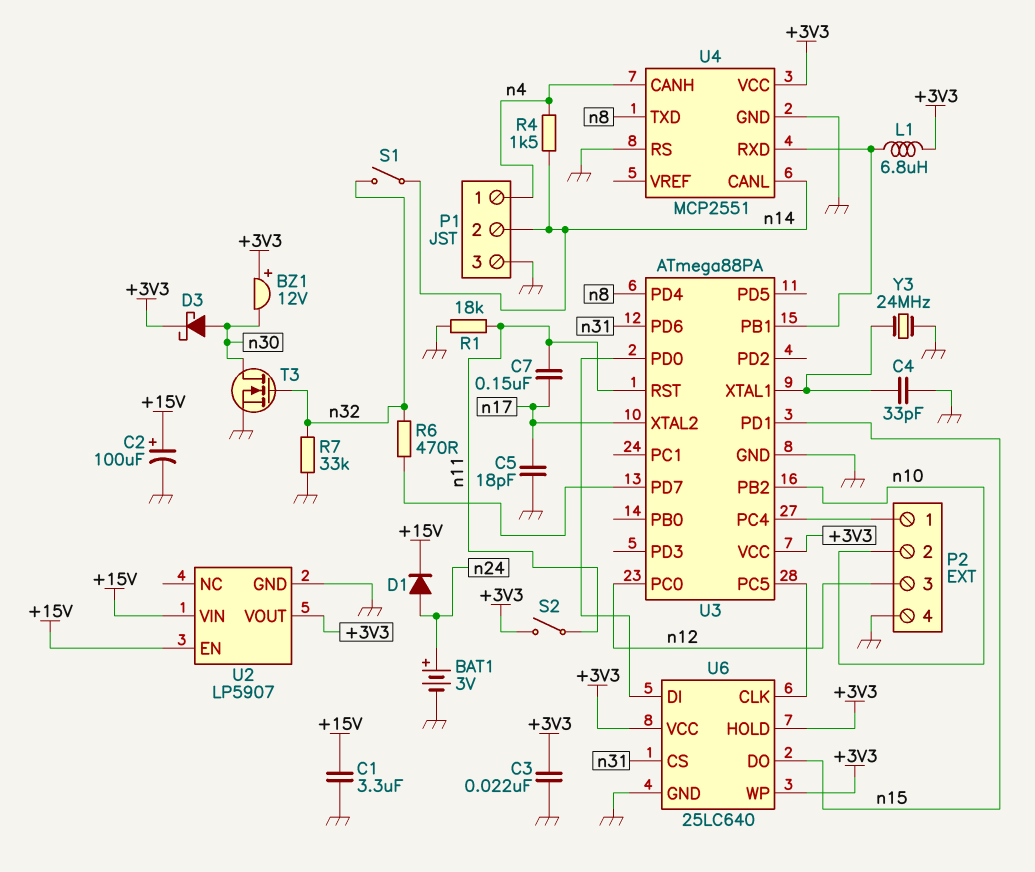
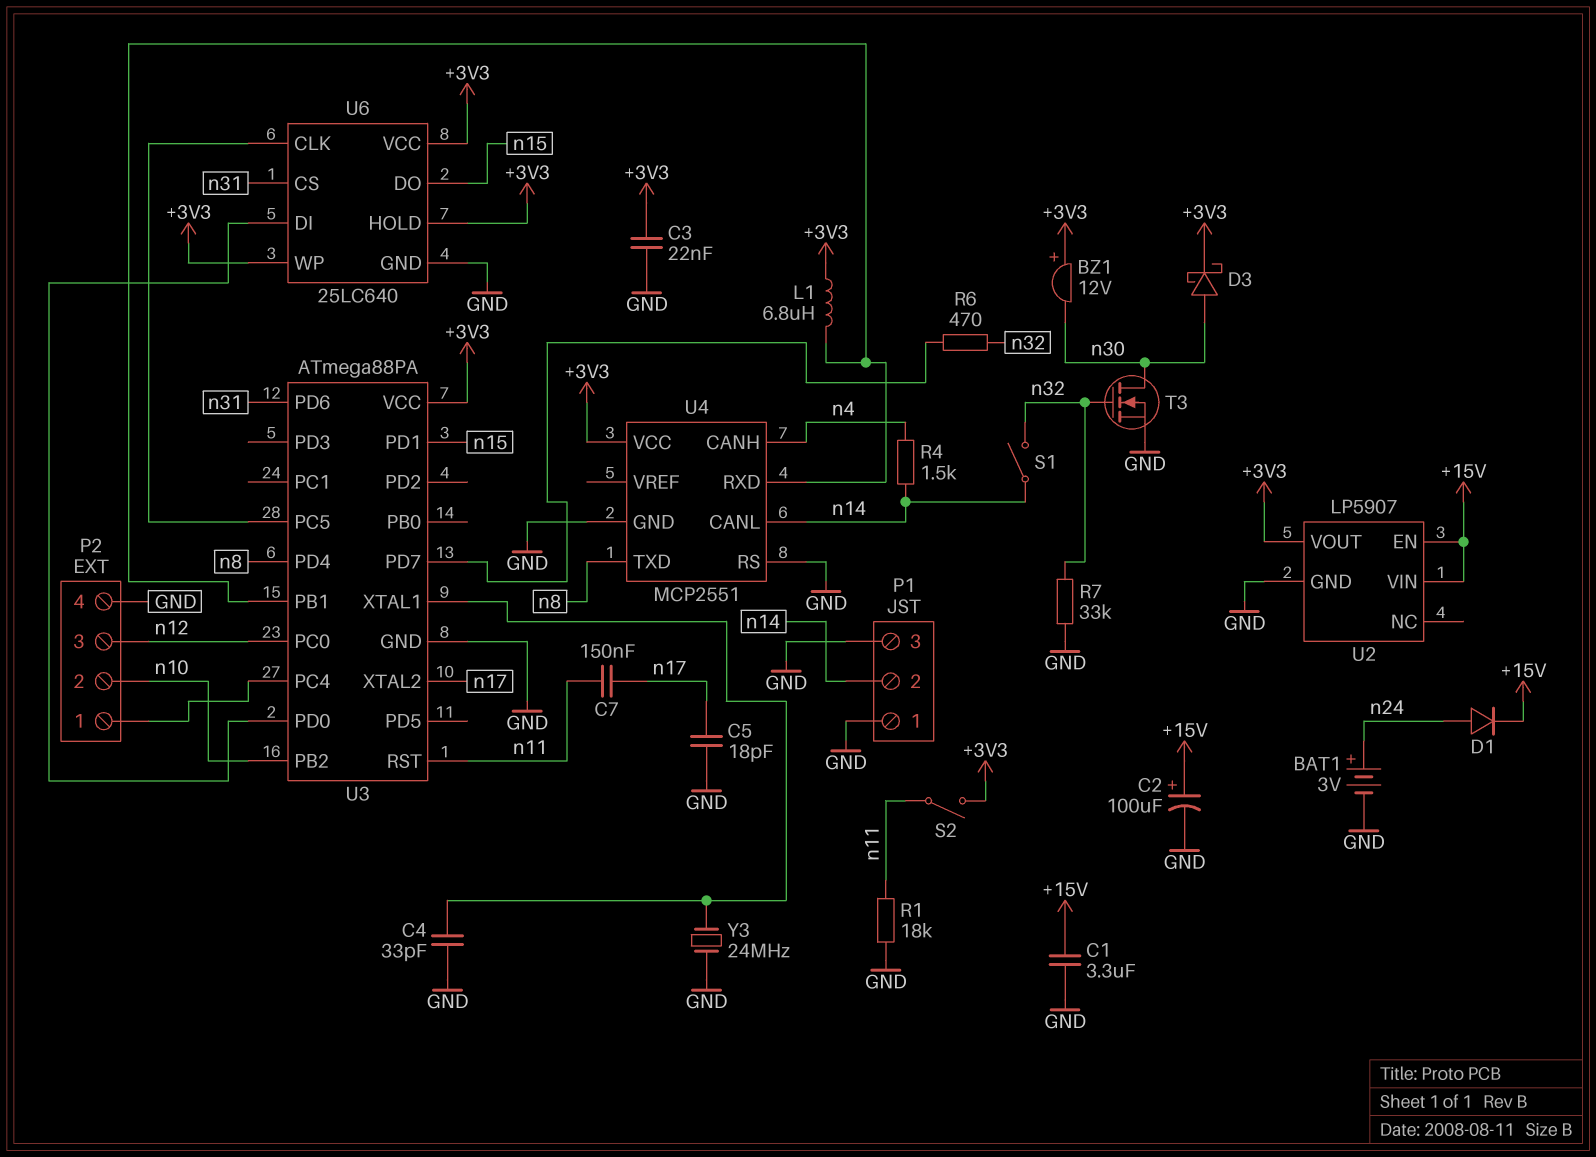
P1 pin 1: n4 -> GND

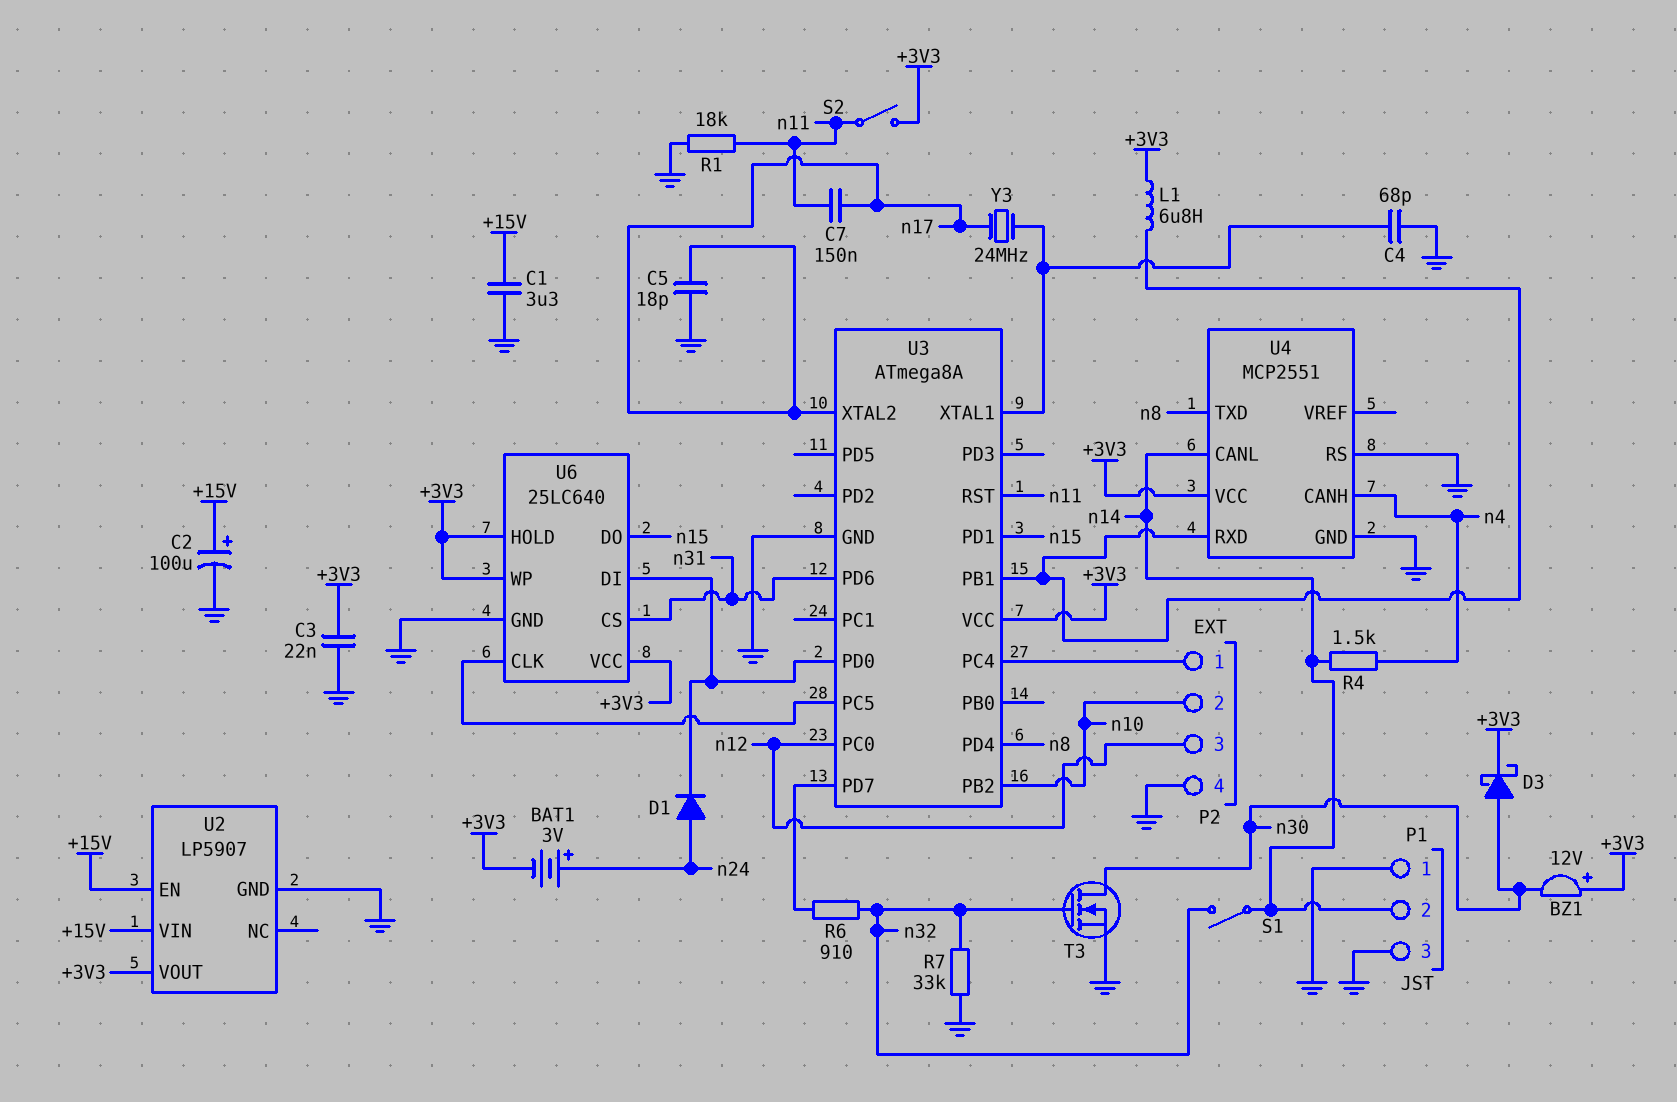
BAT1: 3V (plus n24, minus GND) -> 3V (plus n24, minus +3V3)
C4: 33pF (GND, U3/XTAL1) -> 68pF (GND, U3/XTAL1)
D1: diode (A n24, K +15V) -> diode (A n24, K U3/PD0)
R6: 470 (U3/PD7, n32) -> 910 (U3/PD7, n32)
U3: ATmega88PA -> ATmega8A
Y3: 24MHz (GND, U3/XTAL1) -> 24MHz (U3/XTAL1, n17)

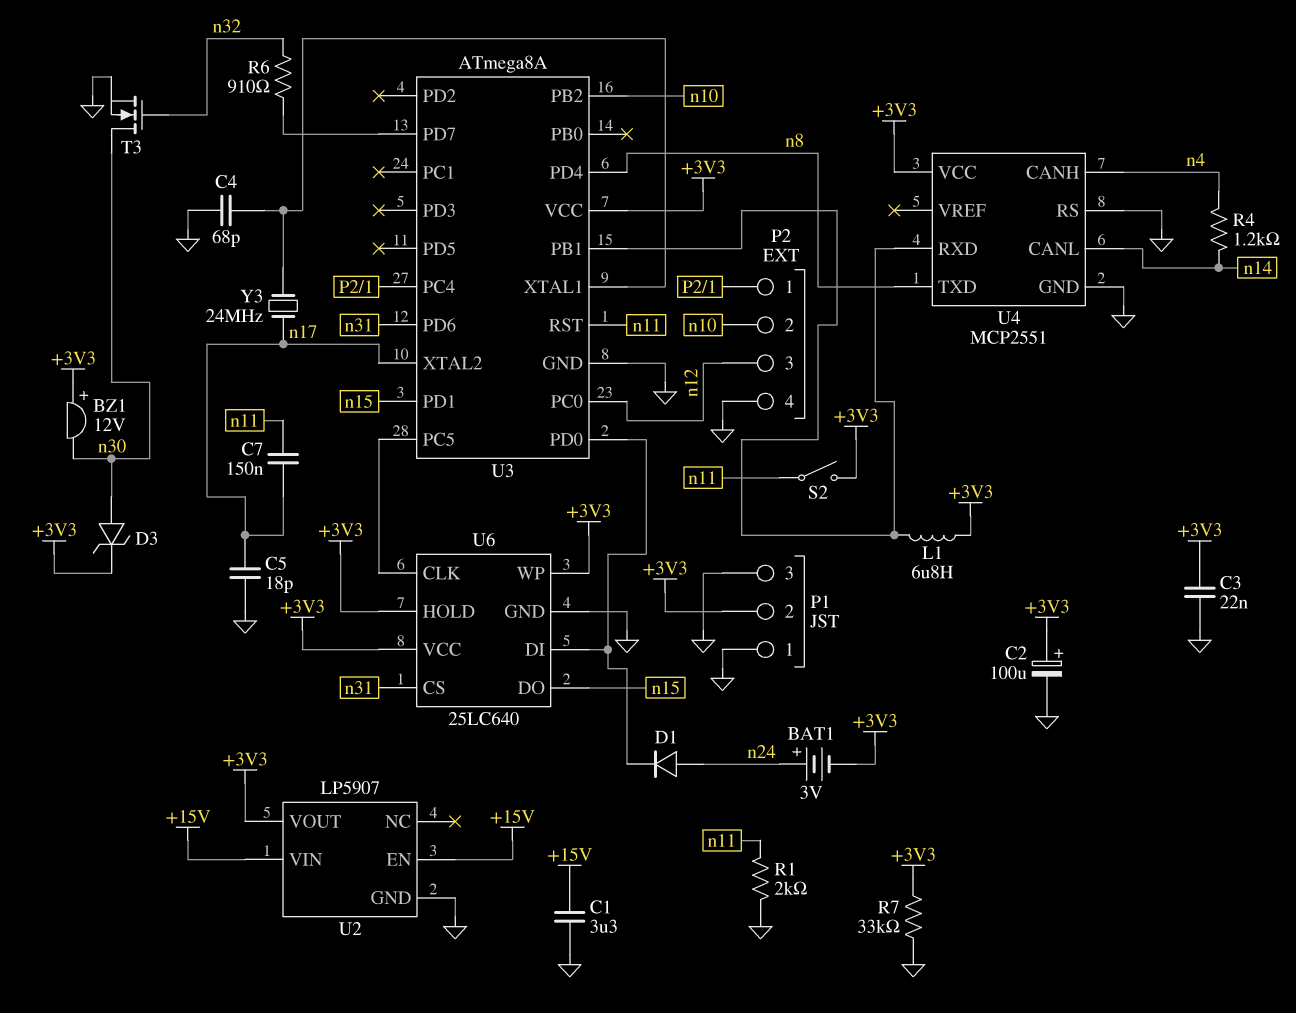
C2: 100uF (plus +15V, minus GND) -> 100uF (plus +3V3, minus GND)
D3: schottky (A n30, K +3V3) -> zener (A n30, K +3V3)
P1 pin 2: n14 -> +3V3
R1: 18k (GND, n11) -> 2k (GND, n11)
R4: 1.5k (n4, n14) -> 1.2k (n4, n14)
R7: 33k (GND, n32) -> 33k (+3V3, GND)
S1: switch (n14, n32) -> none

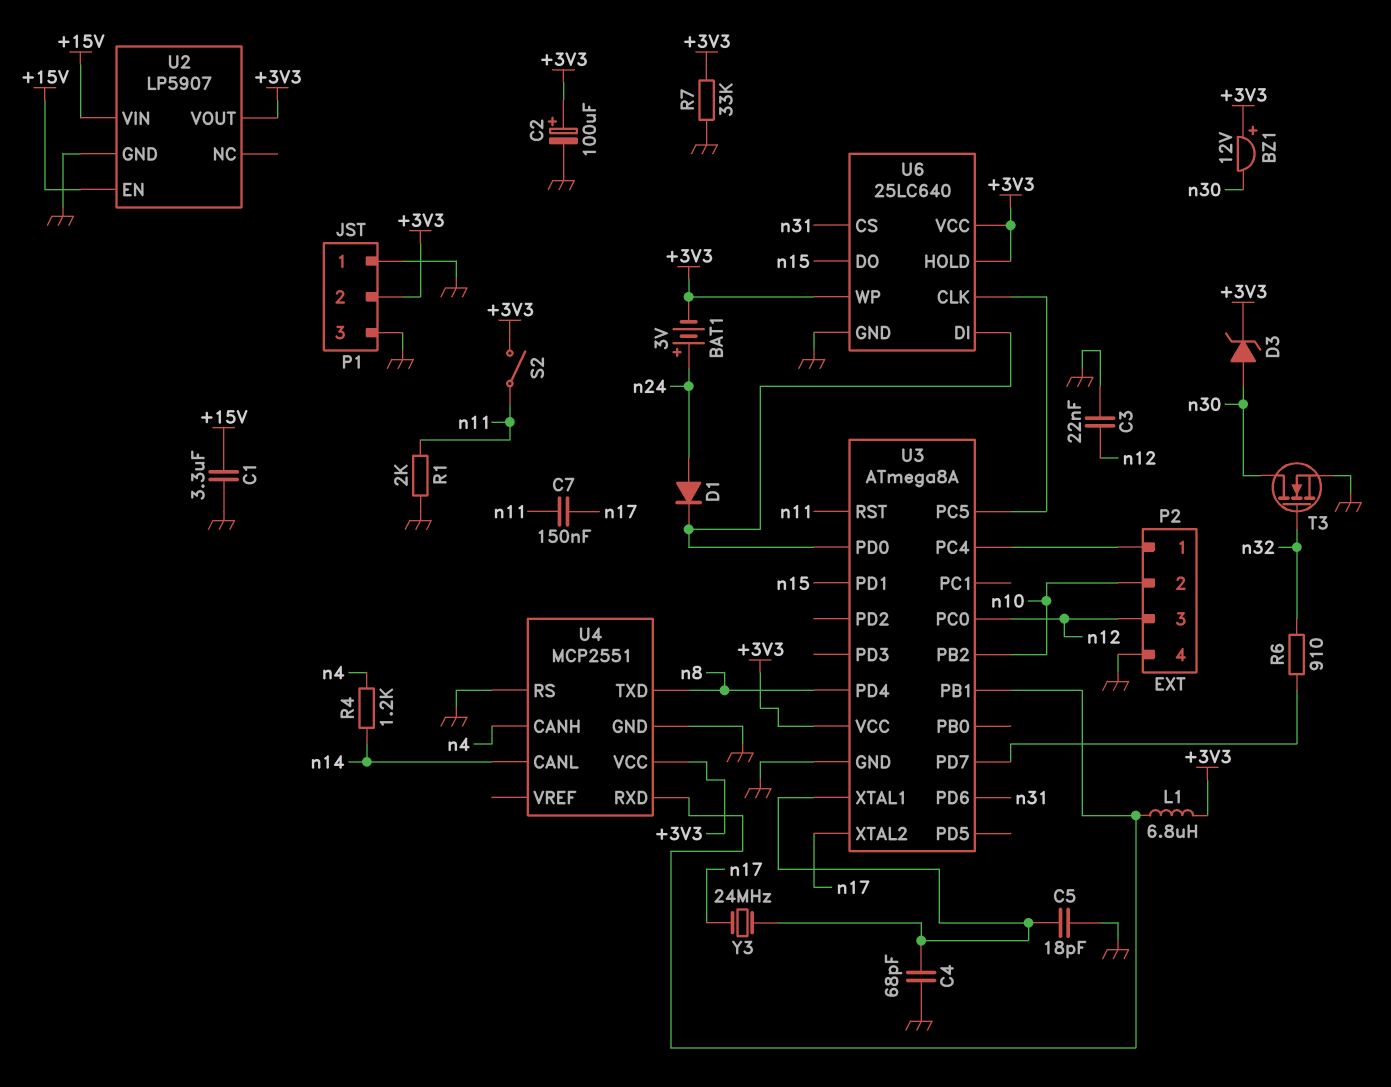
C3: 22nF (+3V3, GND) -> 22nF (GND, n12)
C5: 18pF (GND, n17) -> 18pF (GND, U3/XTAL1)

